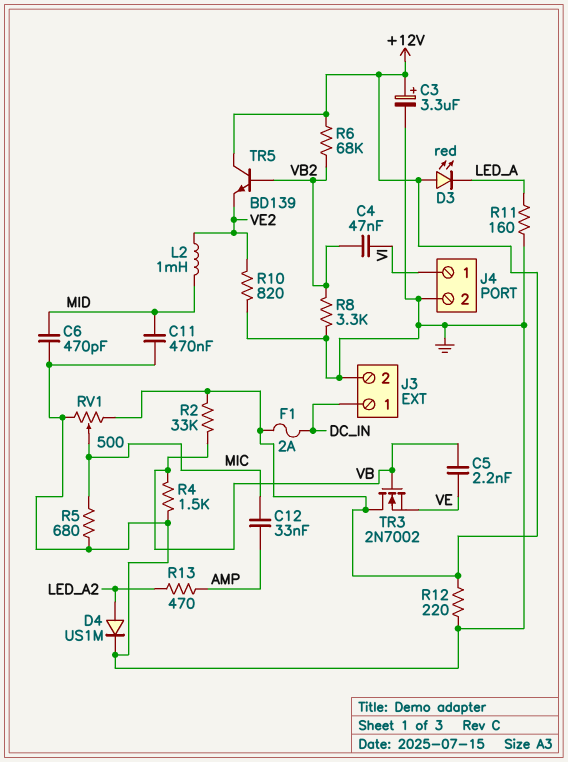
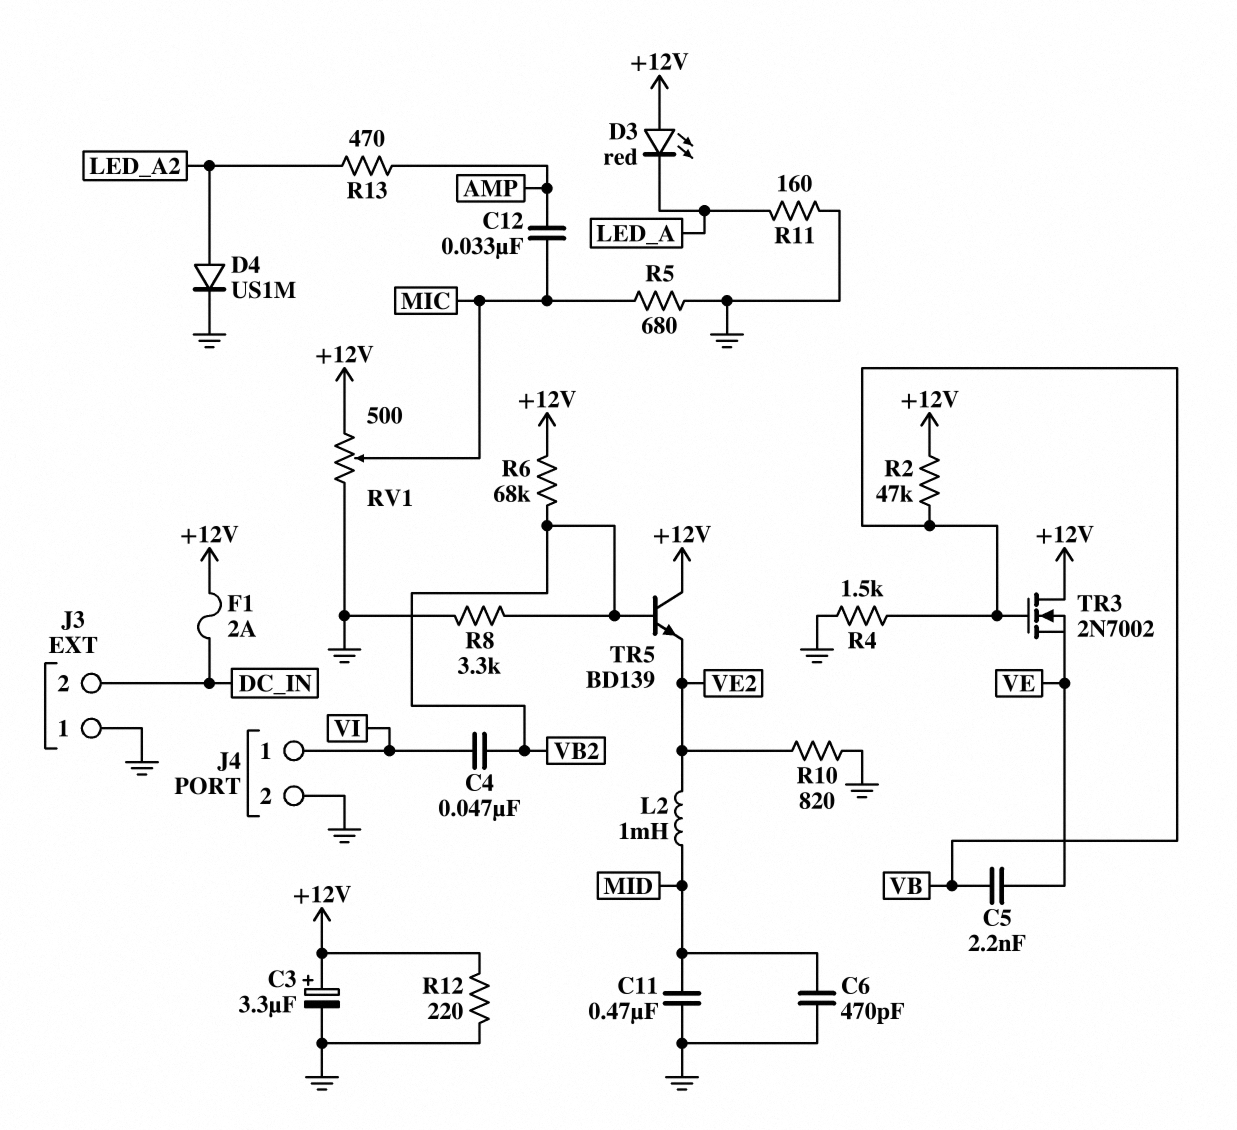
J3 pin 1: DC_IN -> GND
J3 pin 2: GND -> DC_IN
R2: 33k (+12V, VB) -> 47k (+12V, VB)

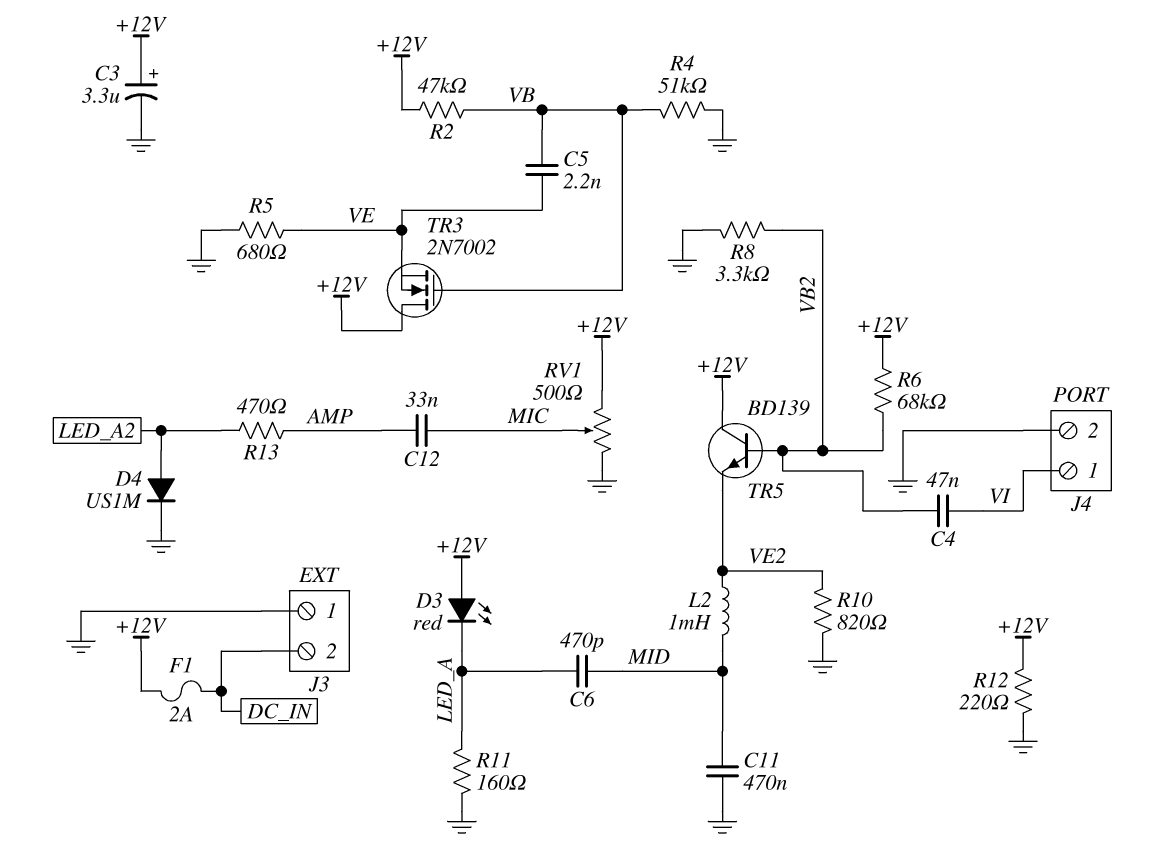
C6: 470pF (GND, MID) -> 470pF (LED_A, MID)
R4: 1.5k (GND, VB) -> 51k (GND, VB)
R5: 680 (GND, MIC) -> 680 (GND, VE)

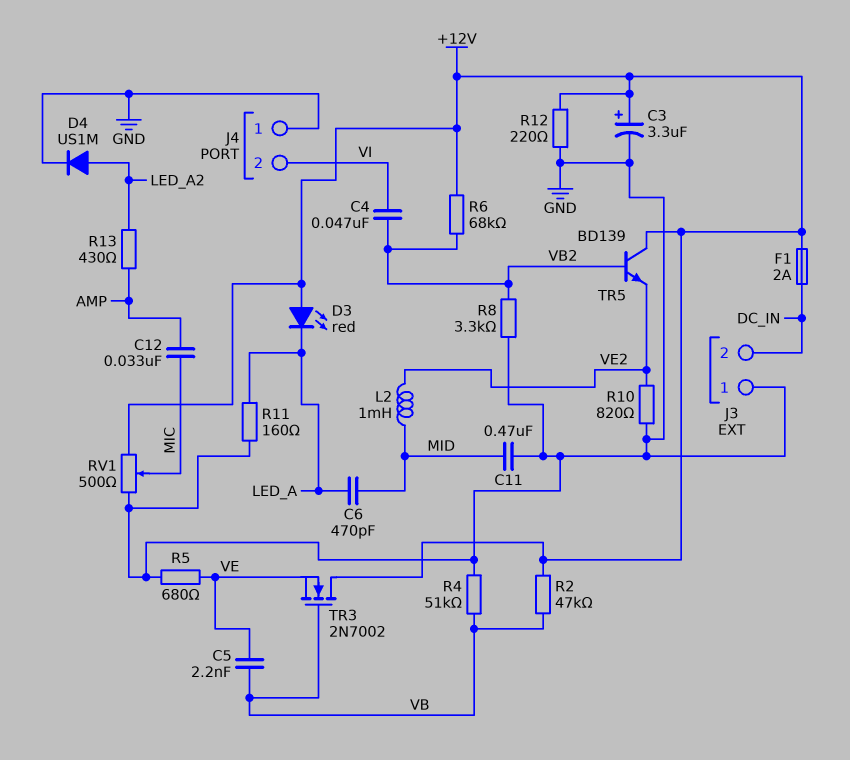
J4 pin 1: VI -> GND
J4 pin 2: GND -> VI
R13: 470 (AMP, LED_A2) -> 430 (AMP, LED_A2)

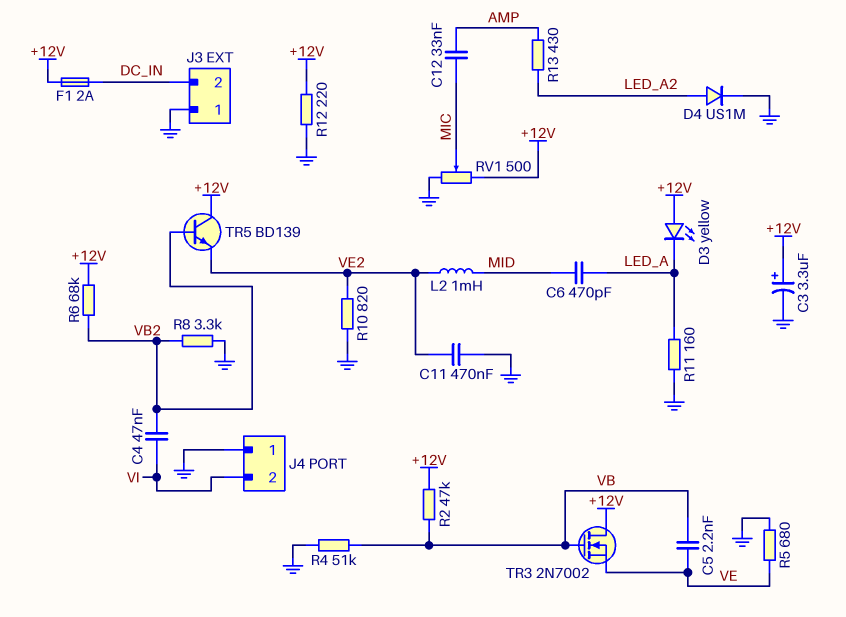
C11: 470nF (GND, MID) -> 470nF (GND, VE2)
D3: LED red (A +12V, K LED_A) -> LED yellow (A +12V, K LED_A)

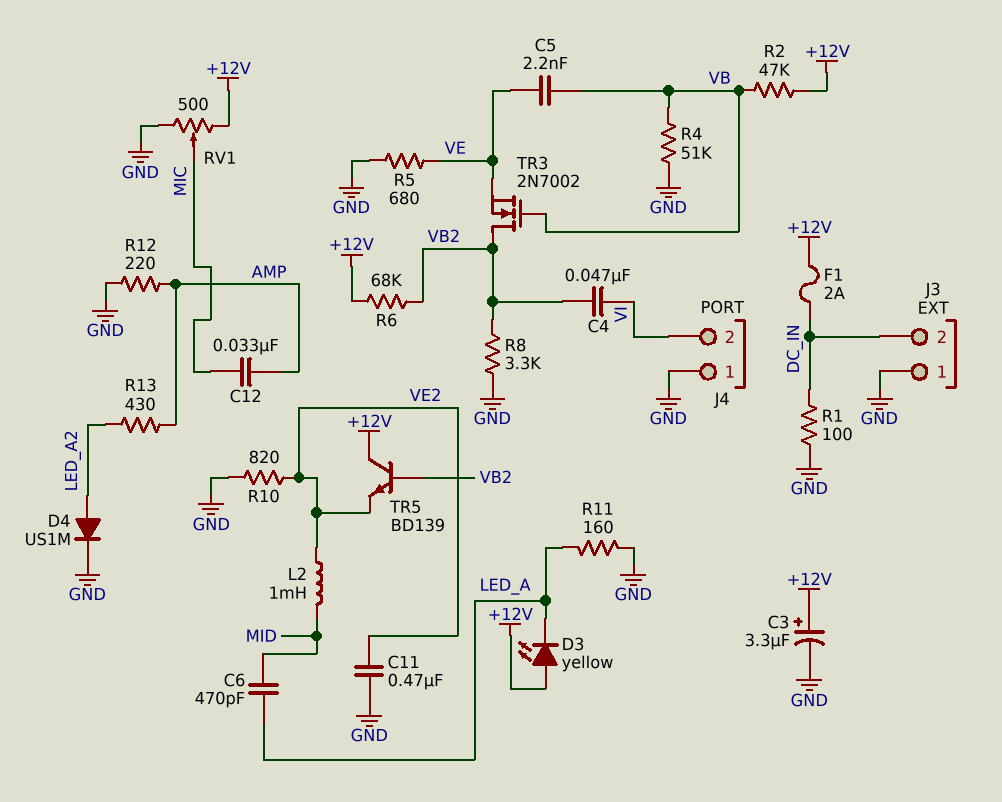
R1: none -> 100 (DC_IN, GND)
R12: 220 (+12V, GND) -> 220 (AMP, GND)
TR3: NMOS 2N7002 (G VB, D +12V, S VE) -> NMOS 2N7002 (G VB, D VB2, S VE)

